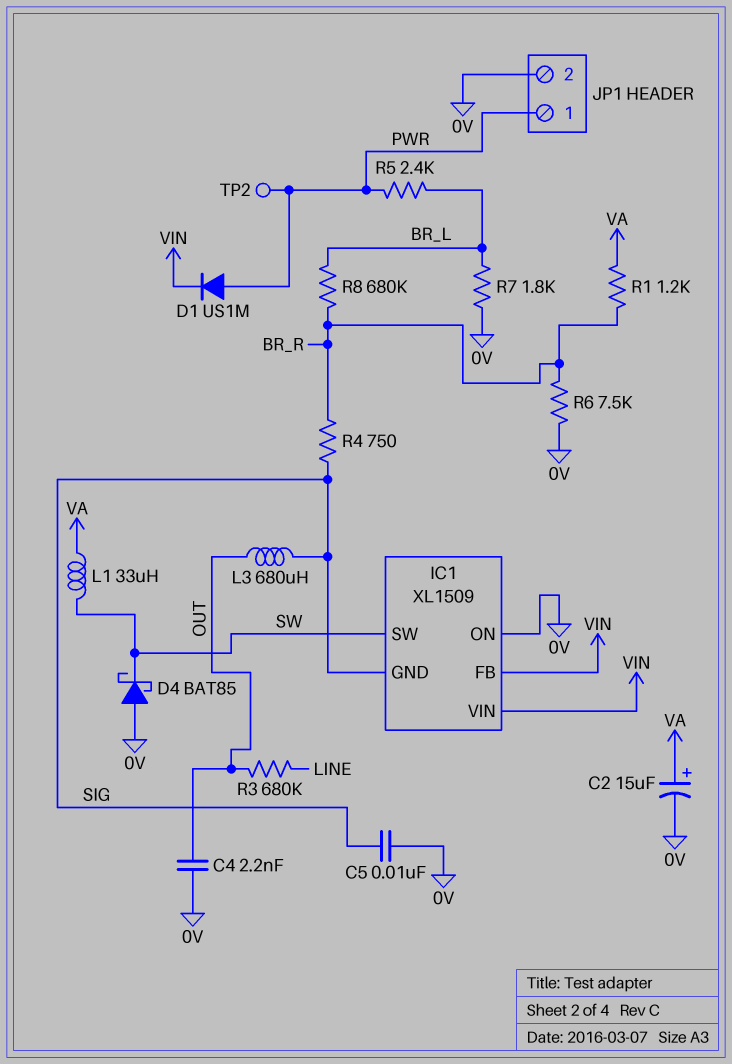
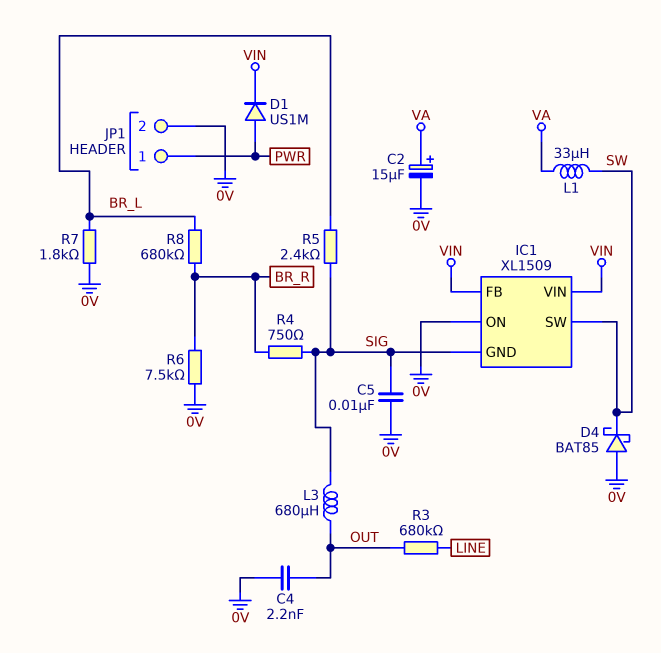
R1: 1.2k (BR_R, VA) -> none
R5: 2.4k (BR_L, PWR) -> 2.4k (BR_L, SIG)
TP2: test point (PWR) -> none

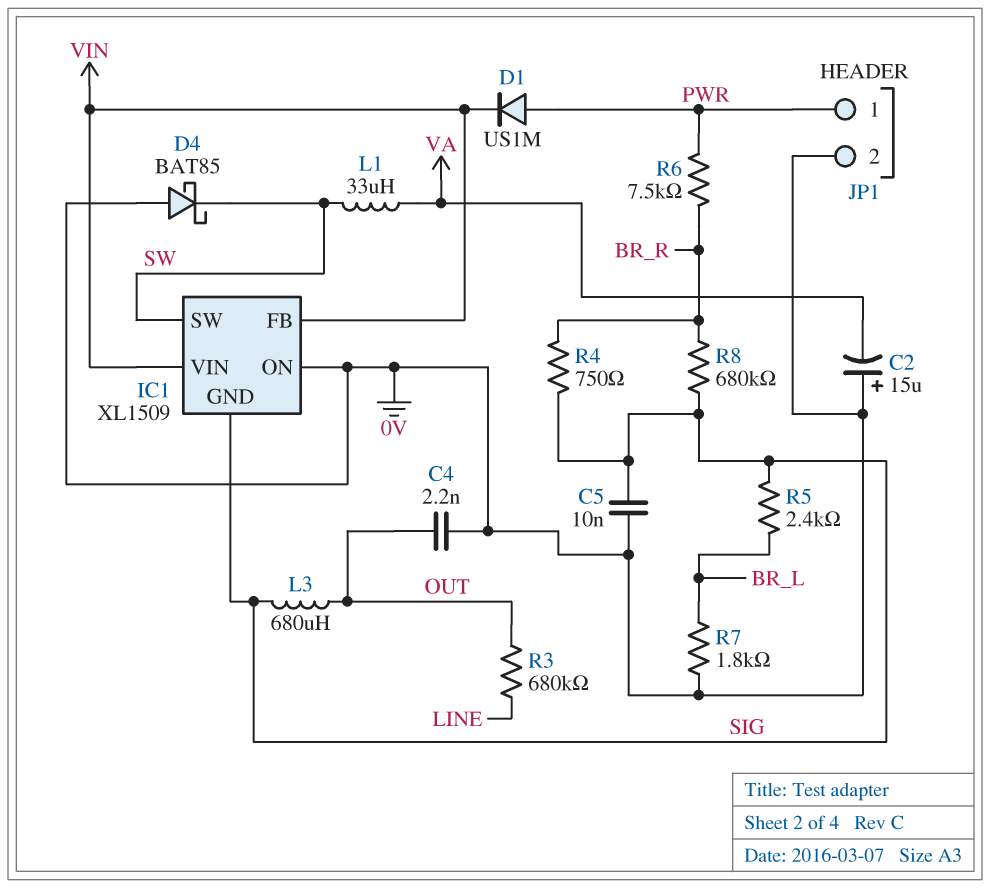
C2: 15uF (plus VA, minus 0V) -> 15uF (plus 0V, minus VA)
R6: 7.5k (0V, BR_R) -> 7.5k (BR_R, PWR)
R8: 680k (BR_L, BR_R) -> 680k (BR_R, SIG)

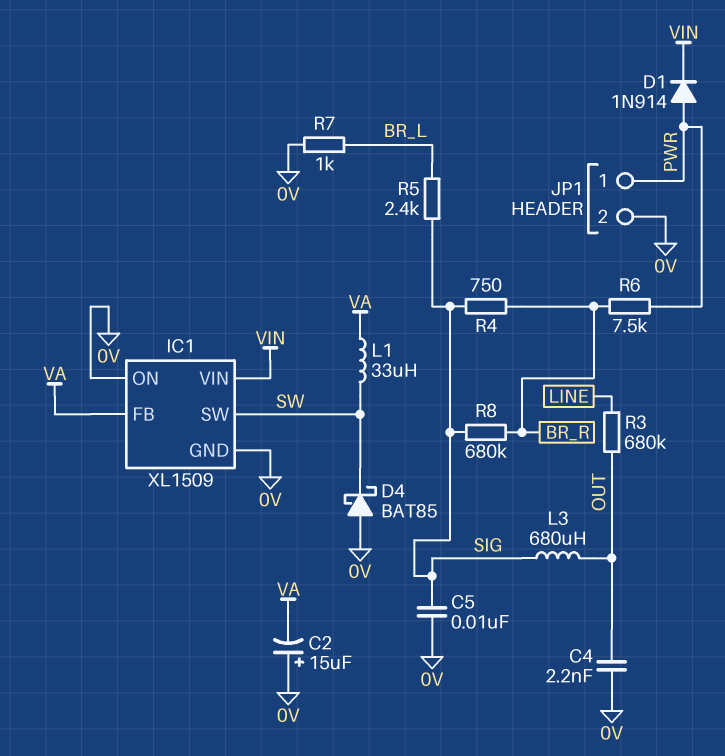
D1: diode US1M (A PWR, K VIN) -> diode 1N914 (A PWR, K VIN)
IC1 pin FB: VIN -> VA
IC1 pin GND: SIG -> 0V
R7: 1.8k (0V, BR_L) -> 1k (0V, BR_L)

